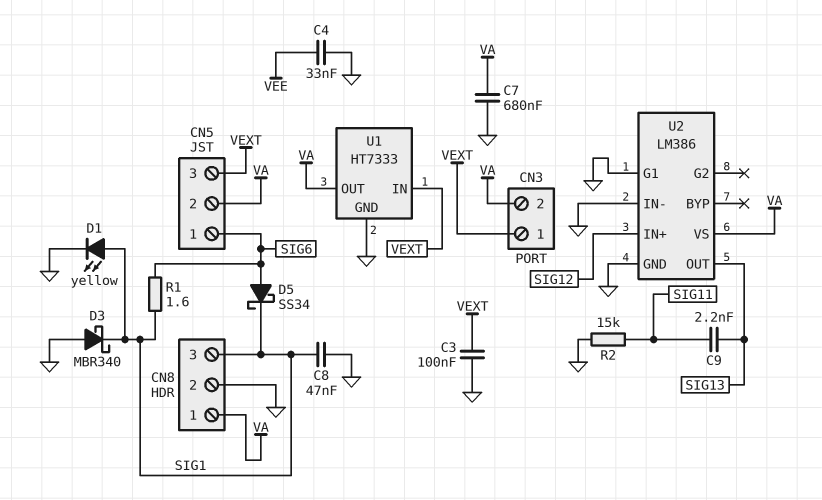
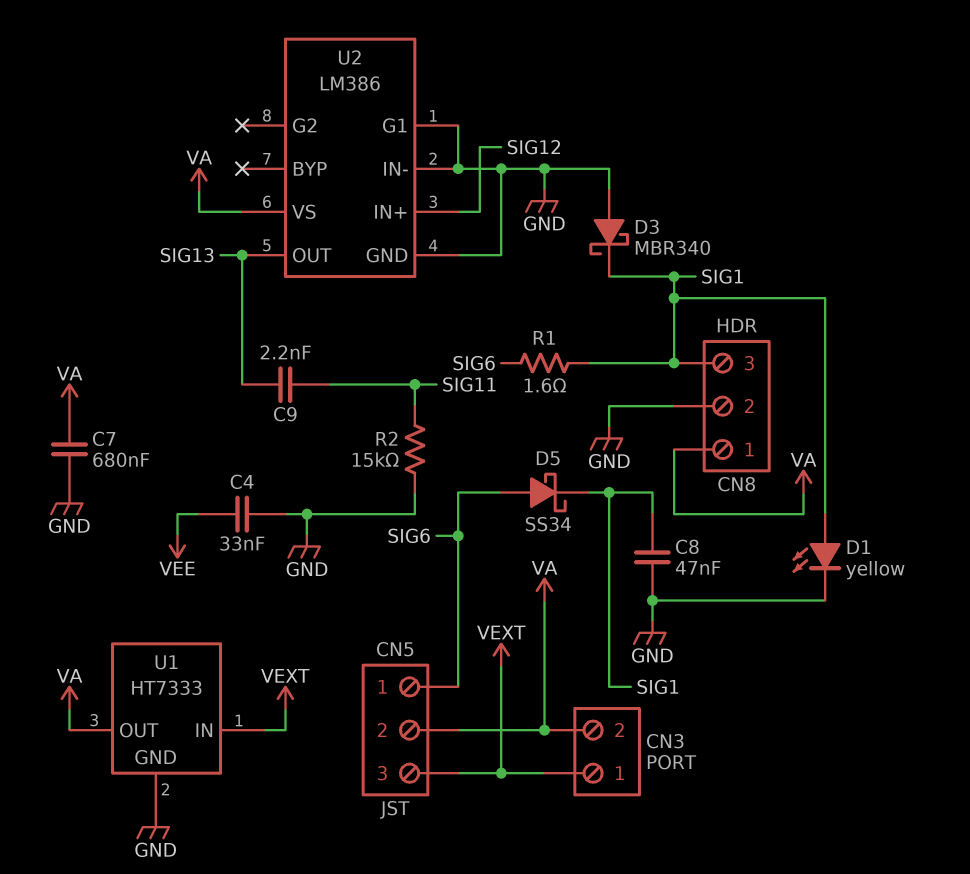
C3: 100nF (GND, VEXT) -> none

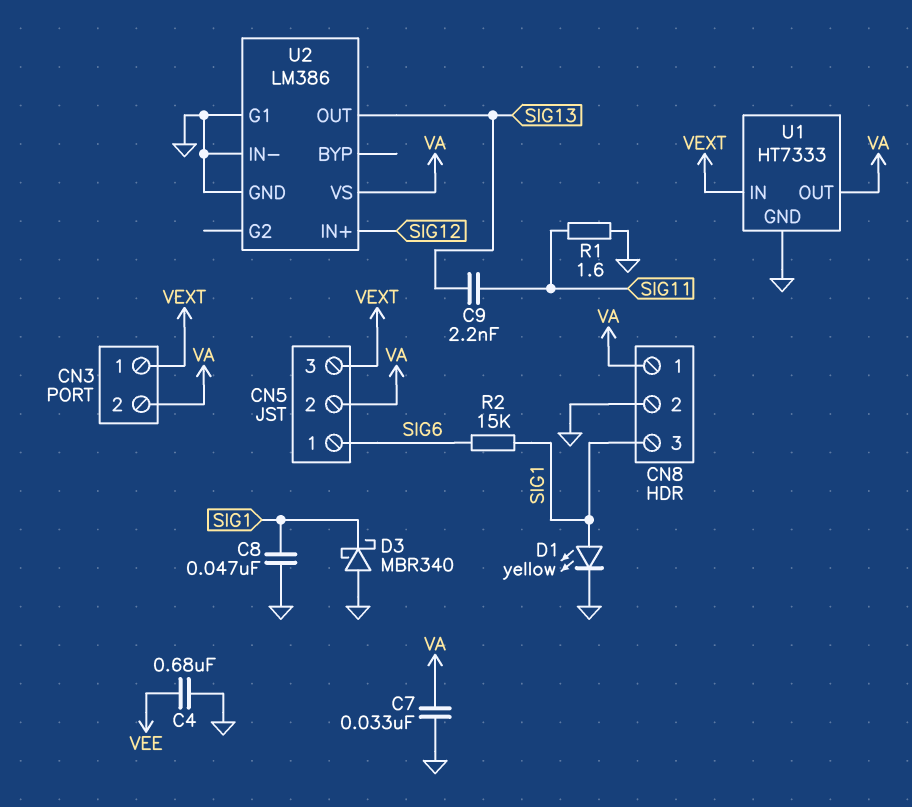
C4: 33nF (GND, VEE) -> 680nF (GND, VEE)
C7: 680nF (GND, VA) -> 33nF (GND, VA)
D5: schottky SS34 (A SIG6, K SIG1) -> none
R1: 1.6 (SIG1, SIG6) -> 1.6 (GND, SIG11)
R2: 15k (GND, SIG11) -> 15k (SIG1, SIG6)

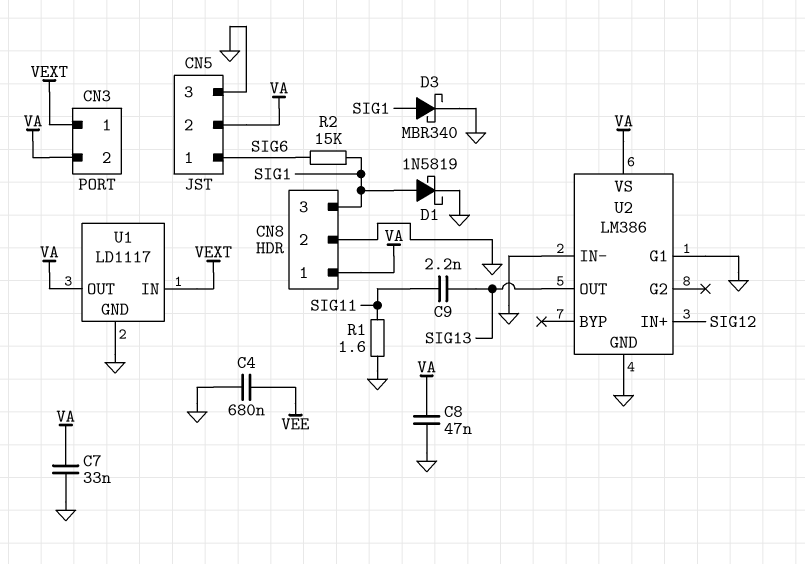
C8: 47nF (GND, SIG1) -> 47nF (GND, VA)
CN5 pin 3: VEXT -> GND
D1: LED yellow (A SIG1, K GND) -> schottky 1N5819 (A SIG1, K GND)
D3: schottky MBR340 (A GND, K SIG1) -> schottky MBR340 (A SIG1, K GND)
U1: HT7333 -> LD1117

